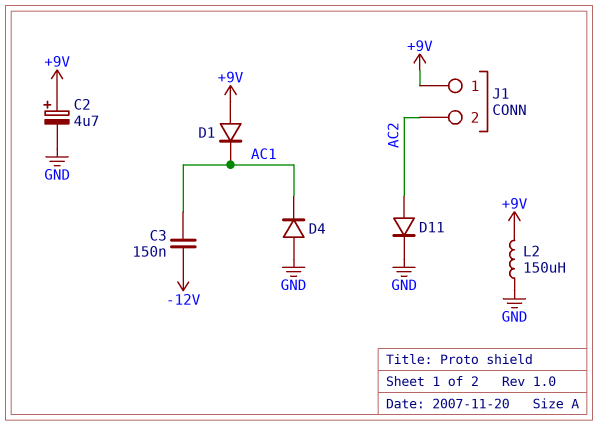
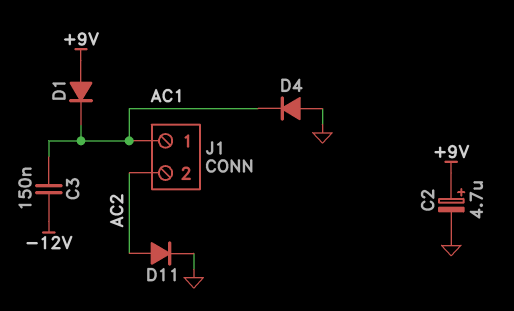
J1 pin 1: +9V -> AC1
L2: 150uH (+9V, GND) -> none

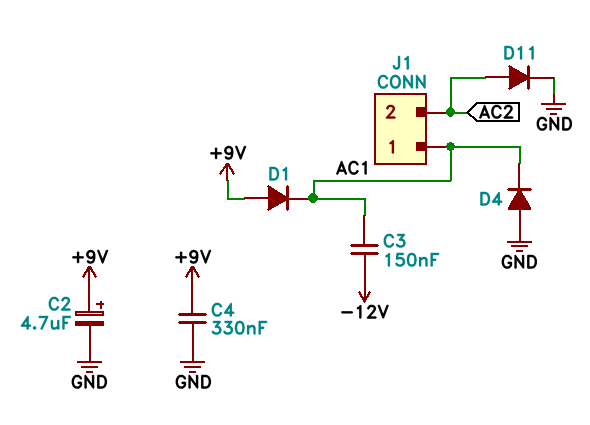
C4: none -> 330nF (+9V, GND)

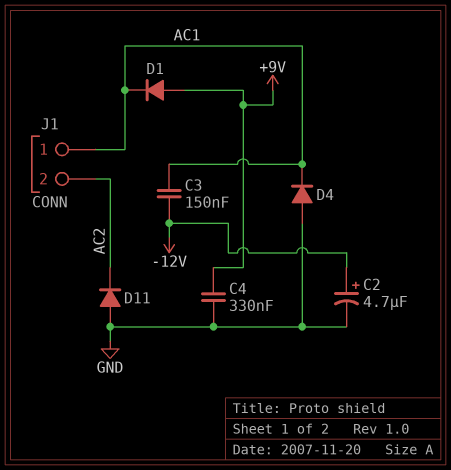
C2: 4.7uF (plus +9V, minus GND) -> 4.7uF (plus -12V, minus GND)
D11: diode (A AC2, K GND) -> diode (A GND, K AC2)

